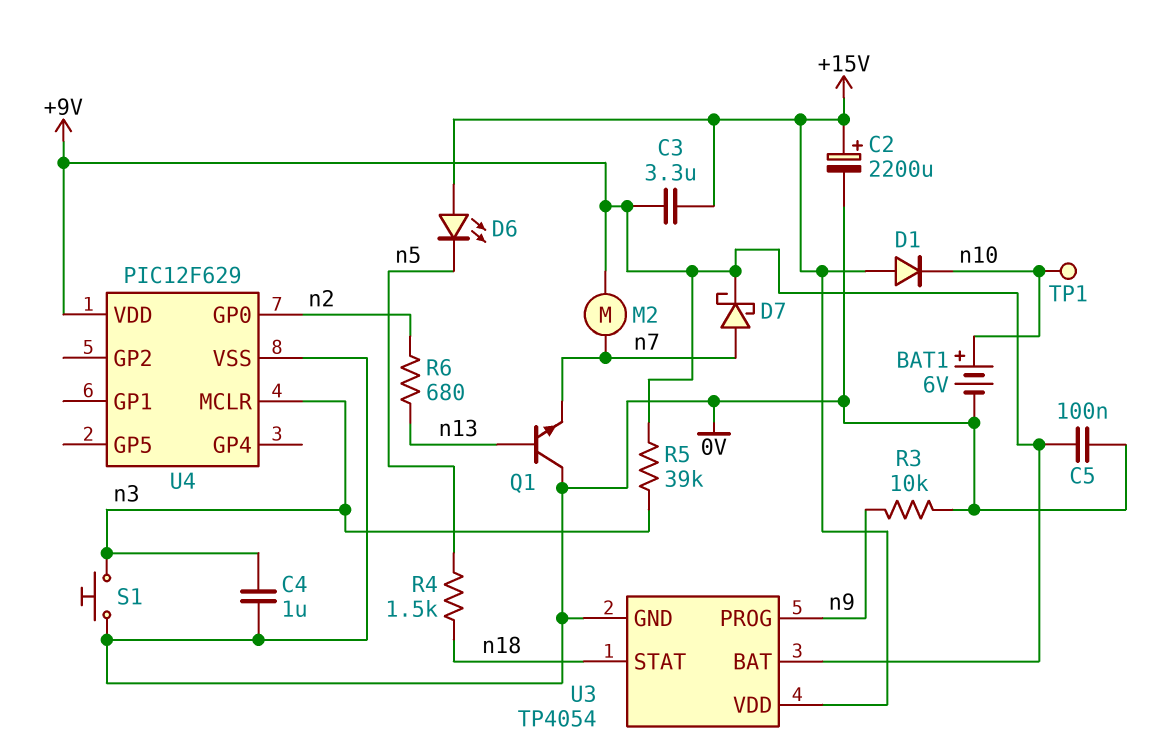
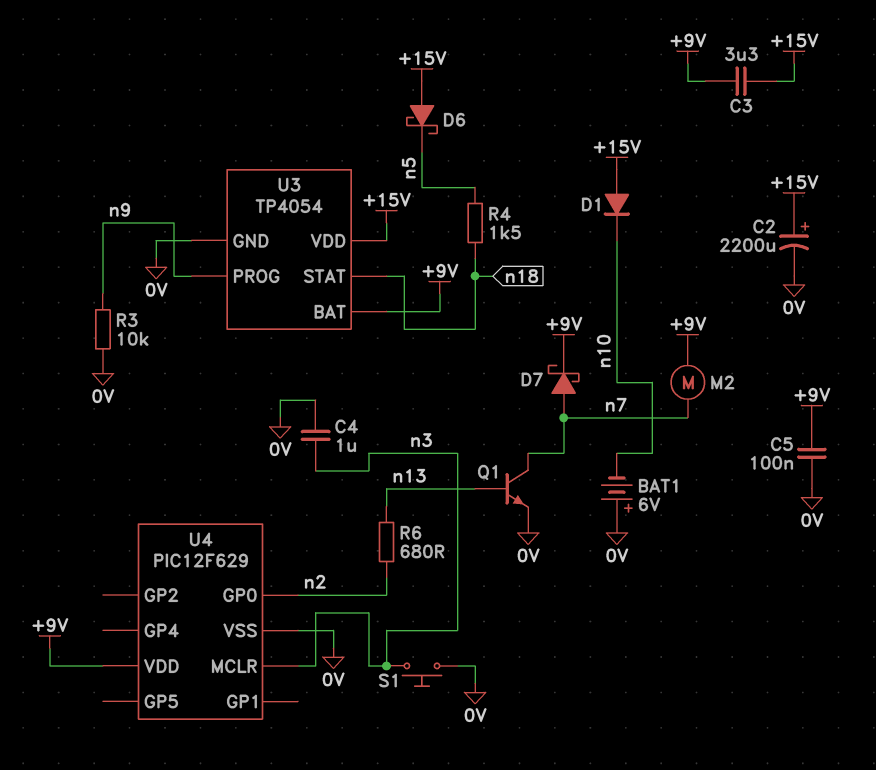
BAT1: 6V (plus n10, minus 0V) -> 6V (plus 0V, minus n10)
D6: LED (A +15V, K n5) -> schottky (A +15V, K n5)
Q1: NPN (B n13, C 0V, E n7) -> NPN (B n13, C n7, E 0V)
R5: 39k (+9V, n3) -> none
TP1: test point (n10) -> none

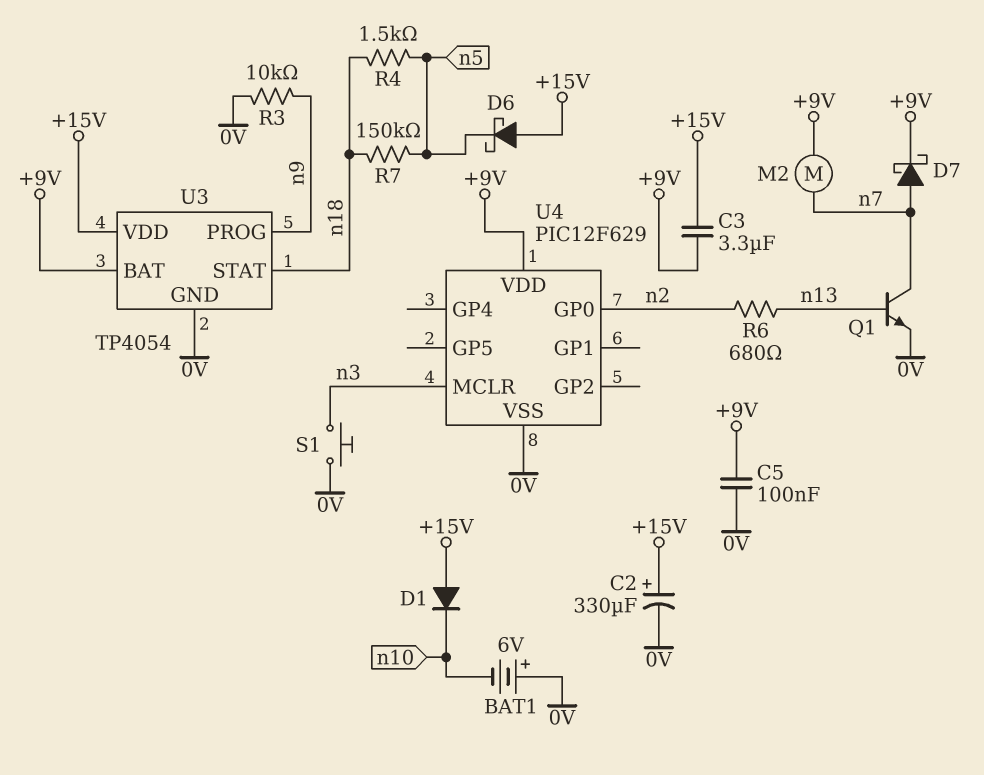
C2: 2200uF (plus +15V, minus 0V) -> 330uF (plus +15V, minus 0V)
C4: 1uF (0V, n3) -> none
R7: none -> 150k (n5, n18)

